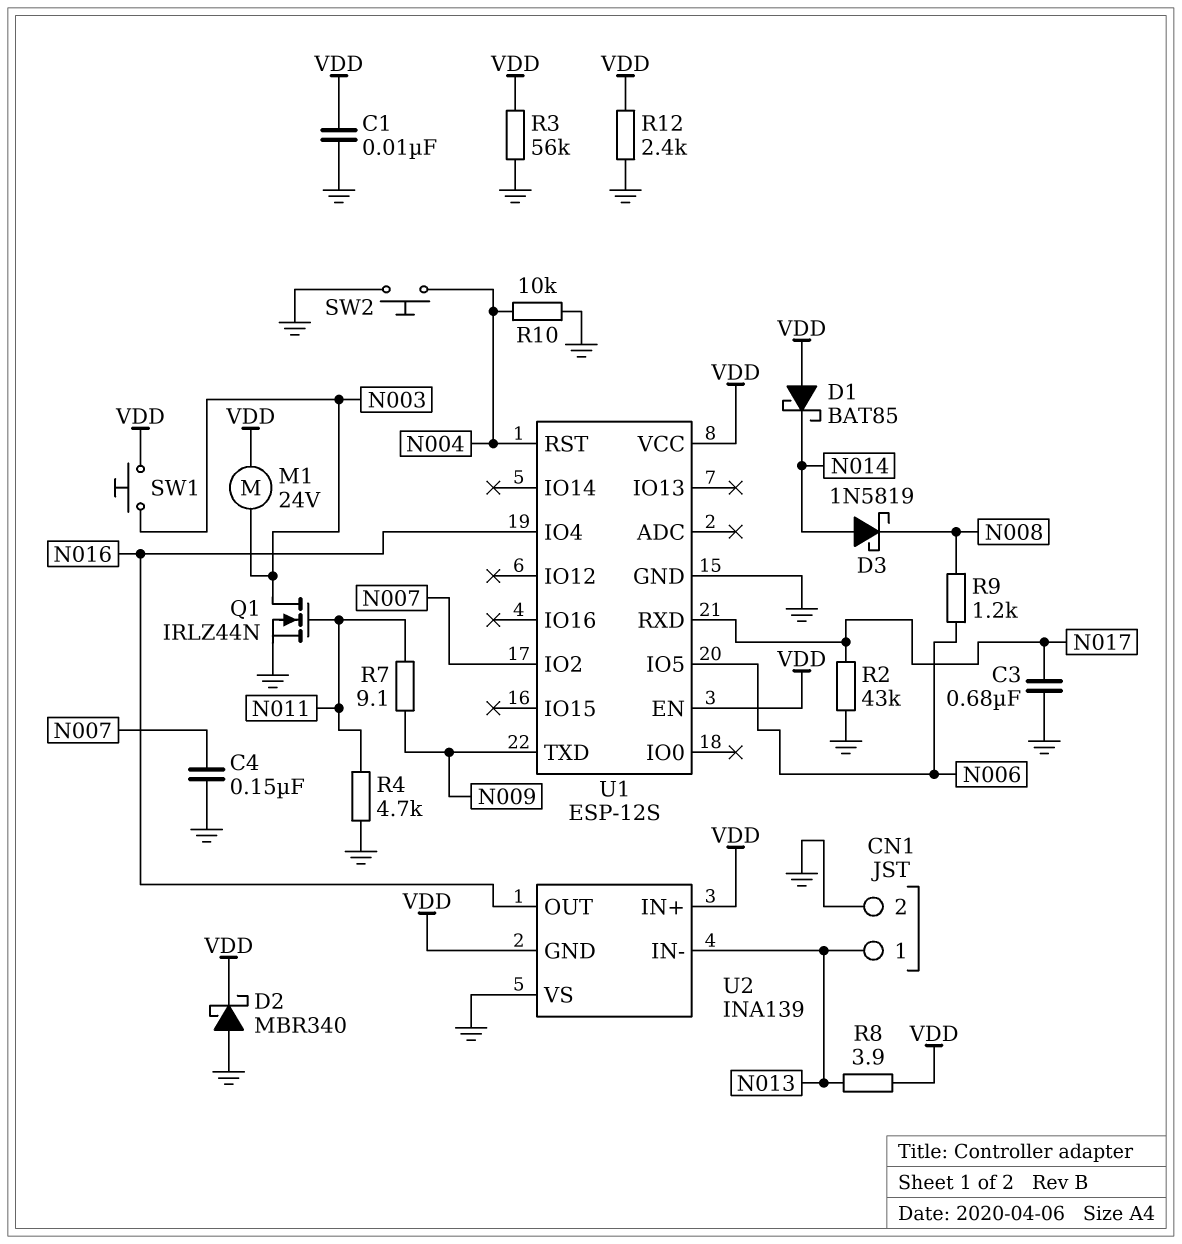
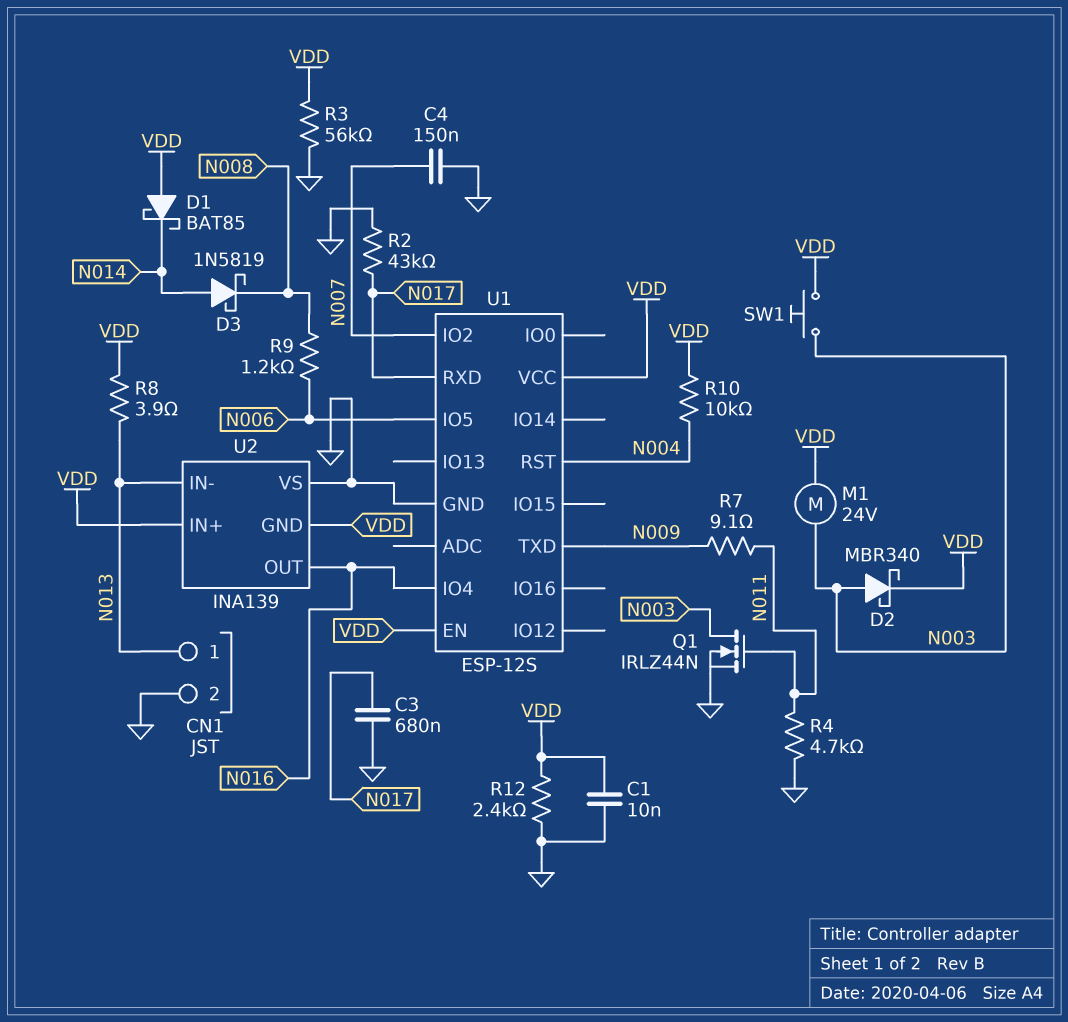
D2: schottky MBR340 (A GND, K VDD) -> schottky MBR340 (A N003, K VDD)
R10: 10k (GND, N004) -> 10k (N004, VDD)
SW2: button (GND, N004) -> none

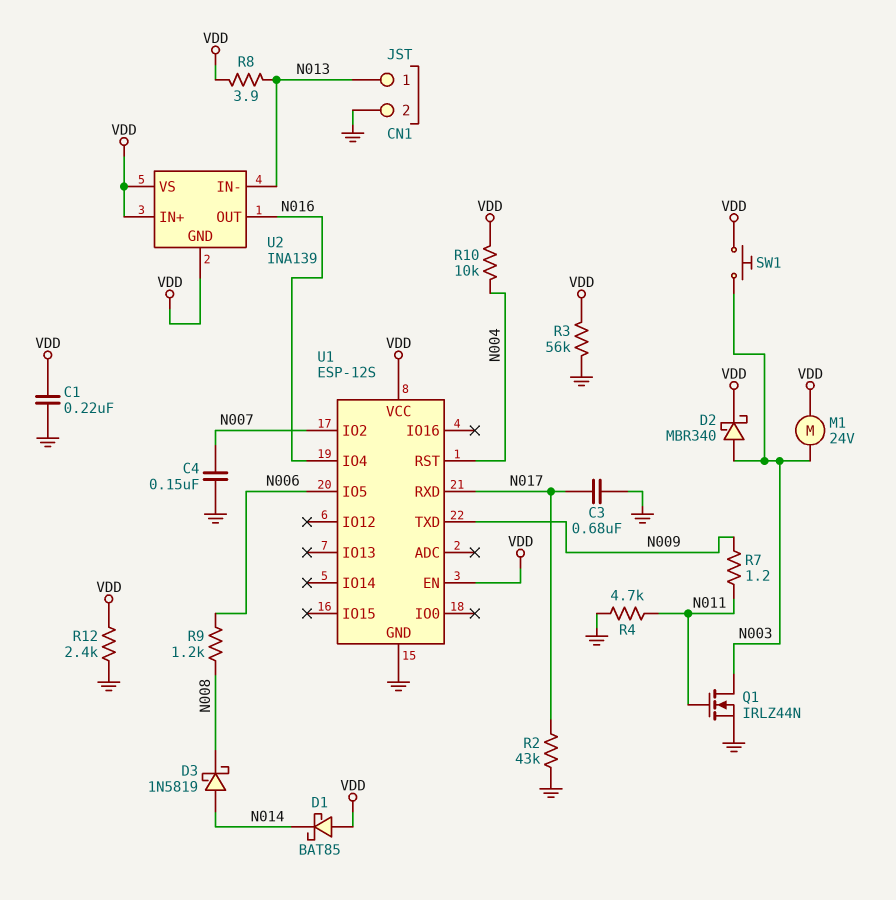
C1: 10nF (GND, VDD) -> 220nF (GND, VDD)
R7: 9.1 (N009, N011) -> 1.2 (N009, N011)
U2 pin VS: GND -> VDD

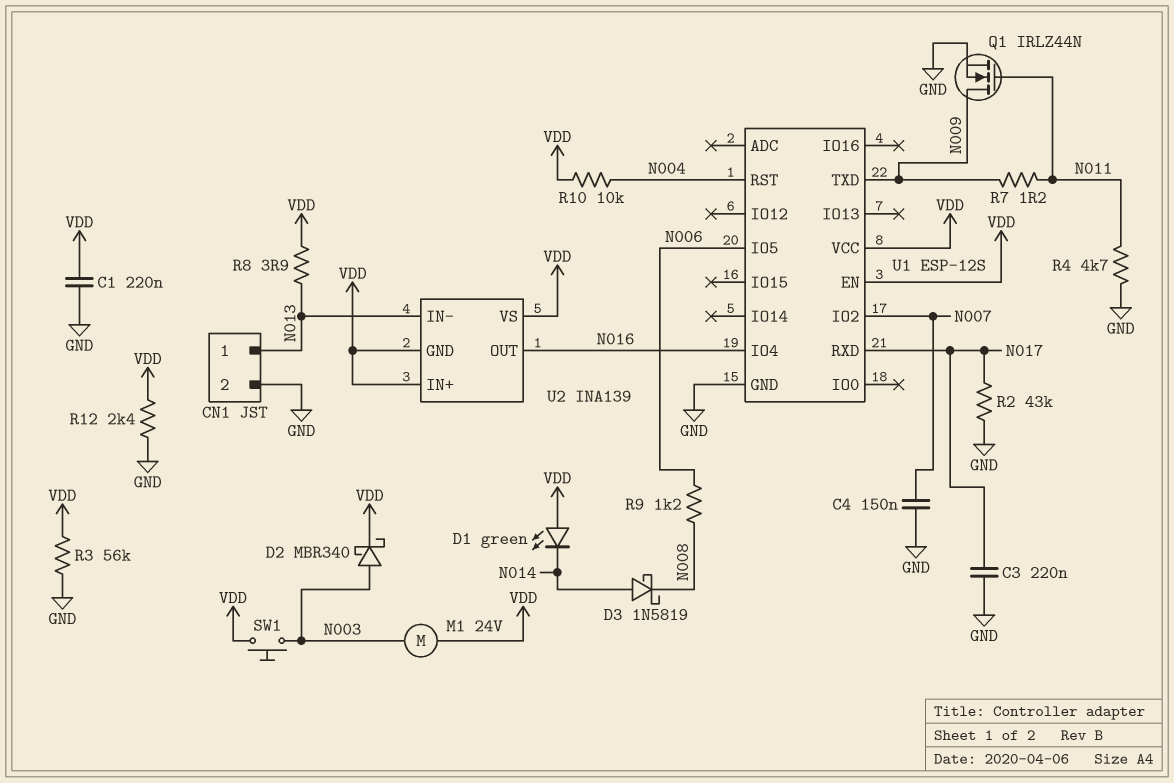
C3: 680nF (GND, N017) -> 220nF (GND, N017)
D1: schottky BAT85 (A VDD, K N014) -> LED green (A VDD, K N014)
Q1: NMOS IRLZ44N (G N011, D N003, S GND) -> NMOS IRLZ44N (G N011, D N009, S GND)

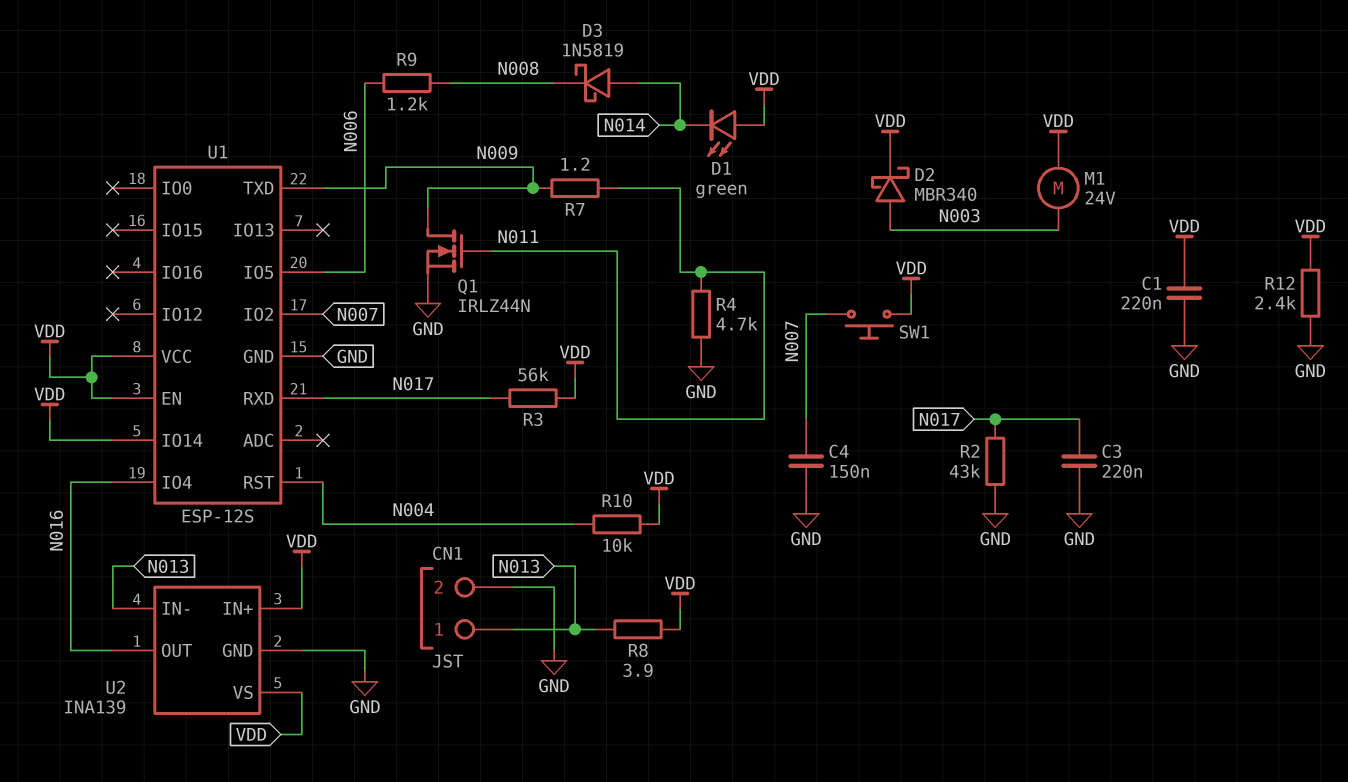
R3: 56k (GND, VDD) -> 56k (N017, VDD)
SW1: button (N003, VDD) -> button (N007, VDD)
U1 pin IO14: none -> VDD
U2 pin GND: VDD -> GND

